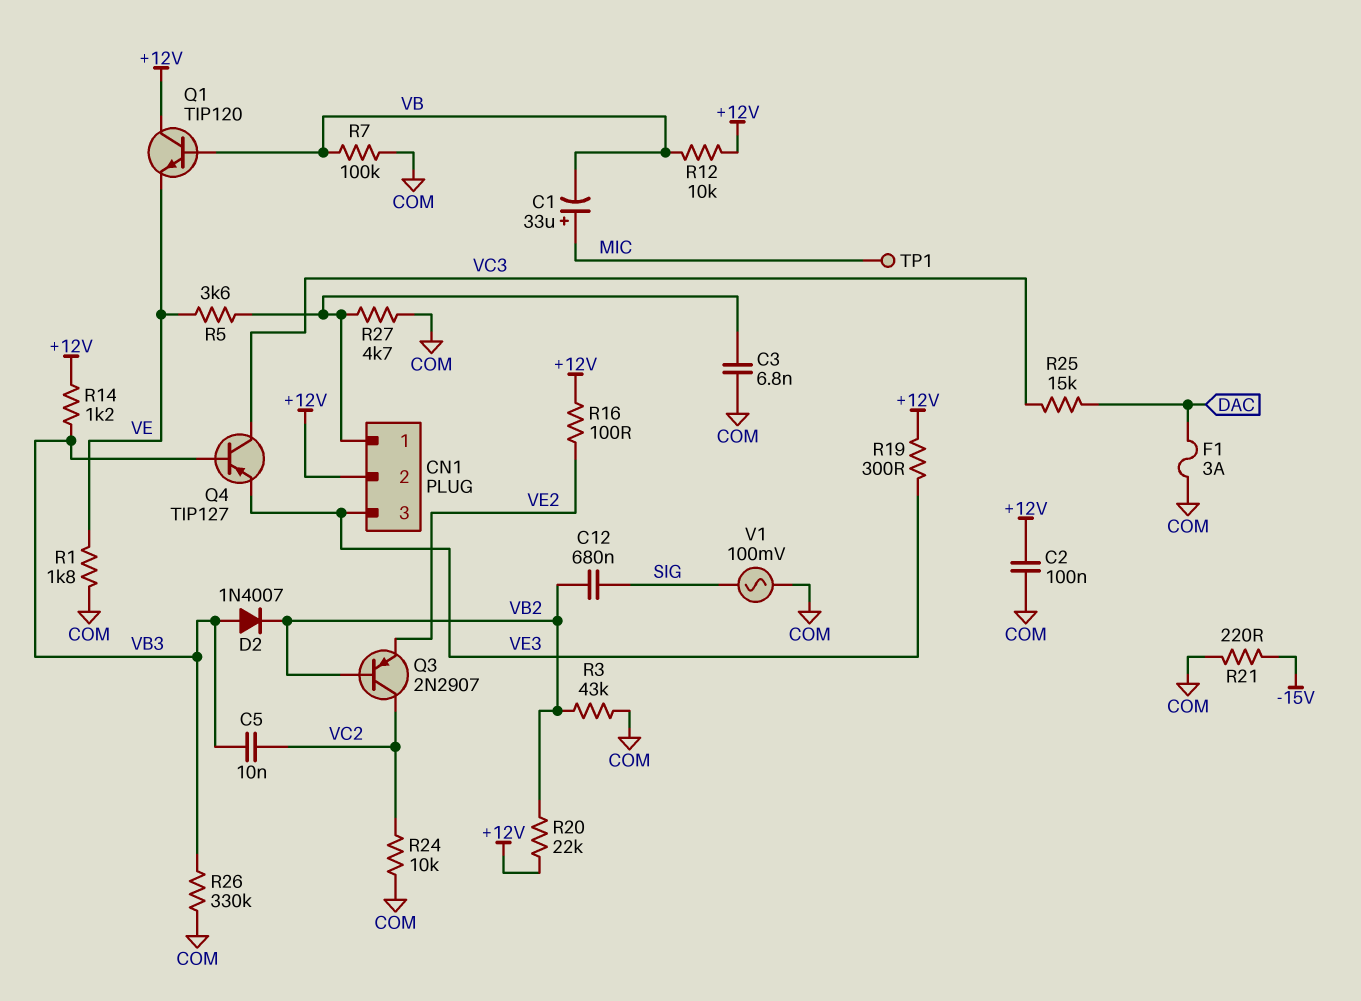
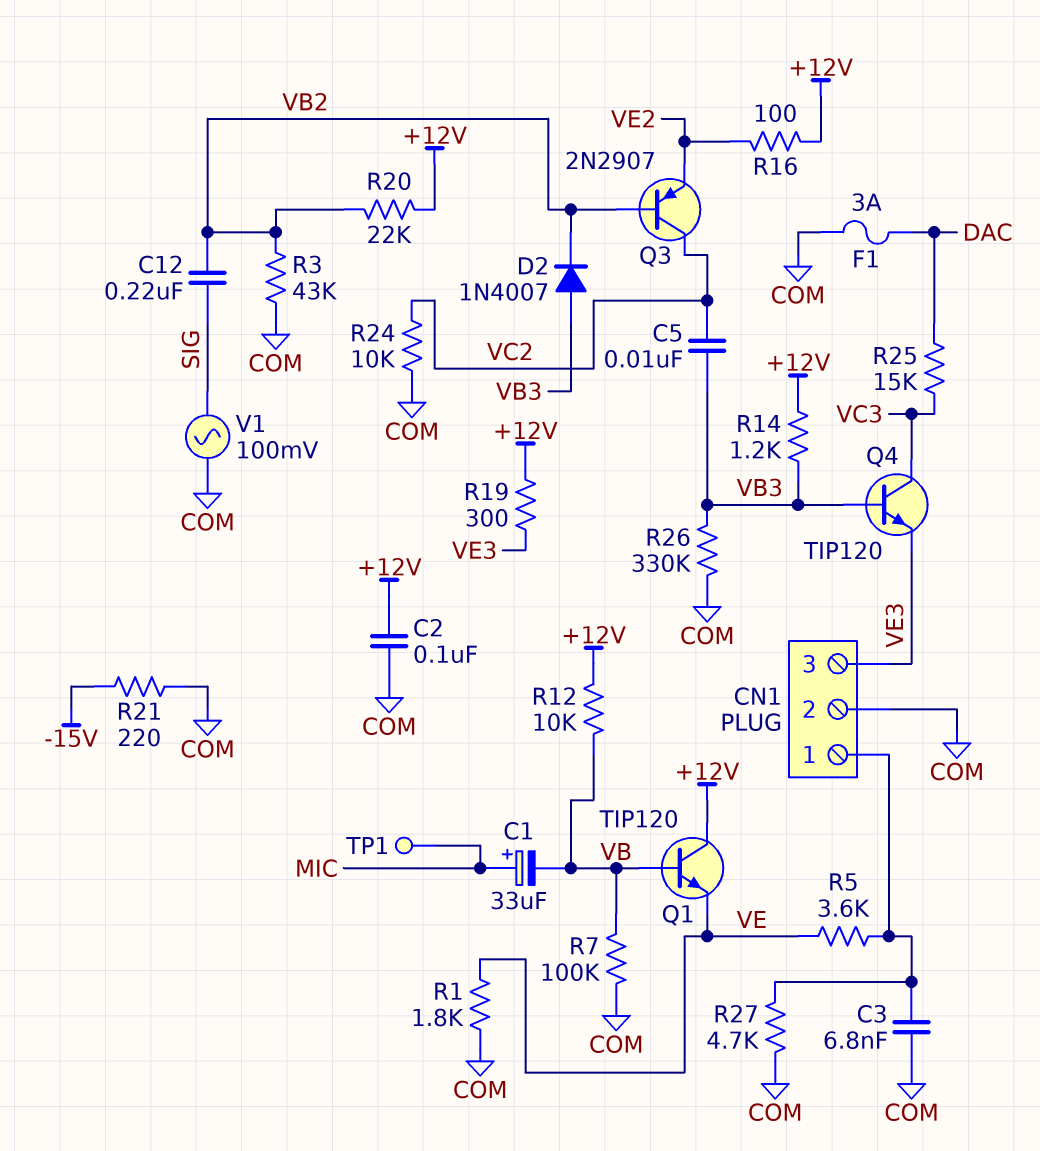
C12: 680nF (SIG, VB2) -> 220nF (SIG, VB2)
CN1 pin 2: +12V -> COM
Q4: PNP TIP127 (B VB3, C VC3, E VE3) -> NPN TIP120 (B VB3, C VC3, E VE3)

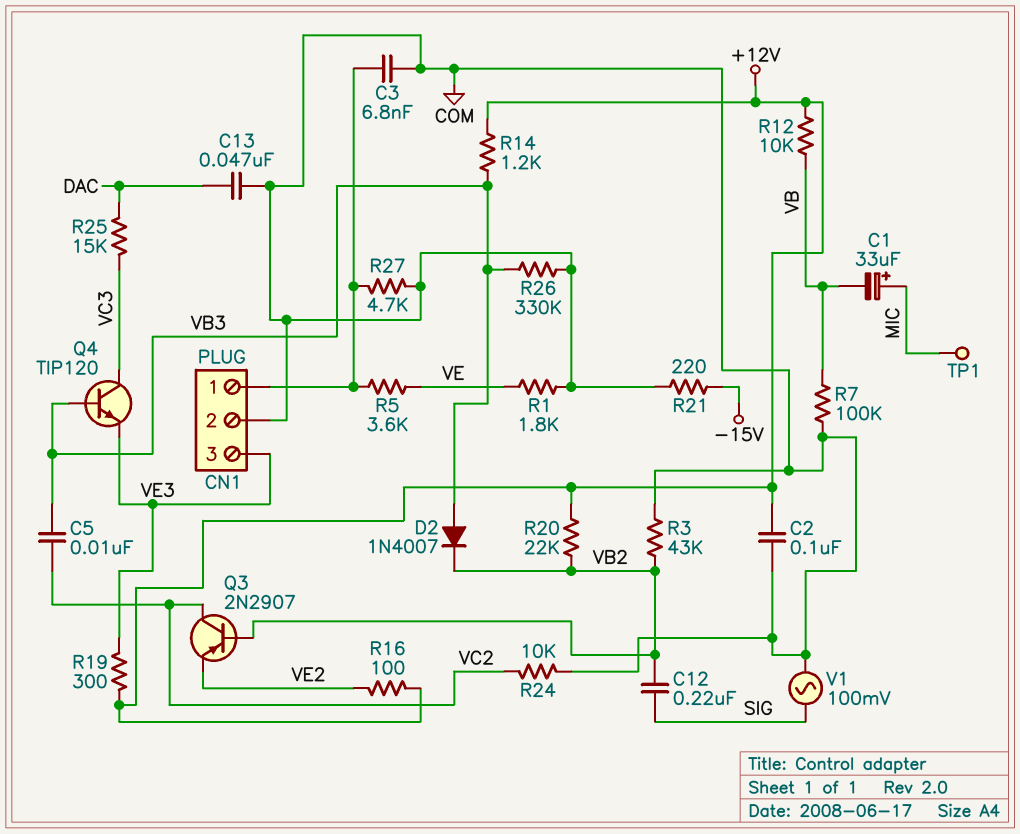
C13: none -> 47nF (COM, DAC)
F1: 3A (COM, DAC) -> none
Q1: NPN TIP120 (B VB, C +12V, E VE) -> none

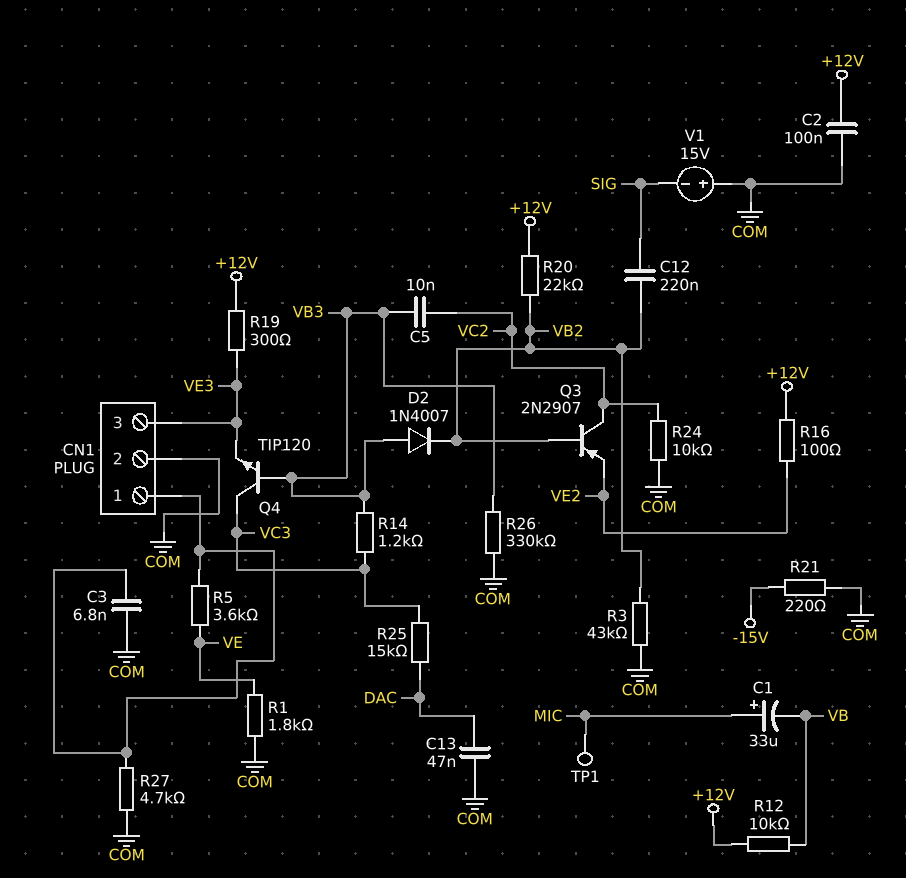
R7: 100k (COM, VB) -> none
R14: 1.2k (+12V, VB3) -> 1.2k (VB3, VC3)
V1: AC 100mV (COM, SIG) -> 15V (plus COM, minus SIG)

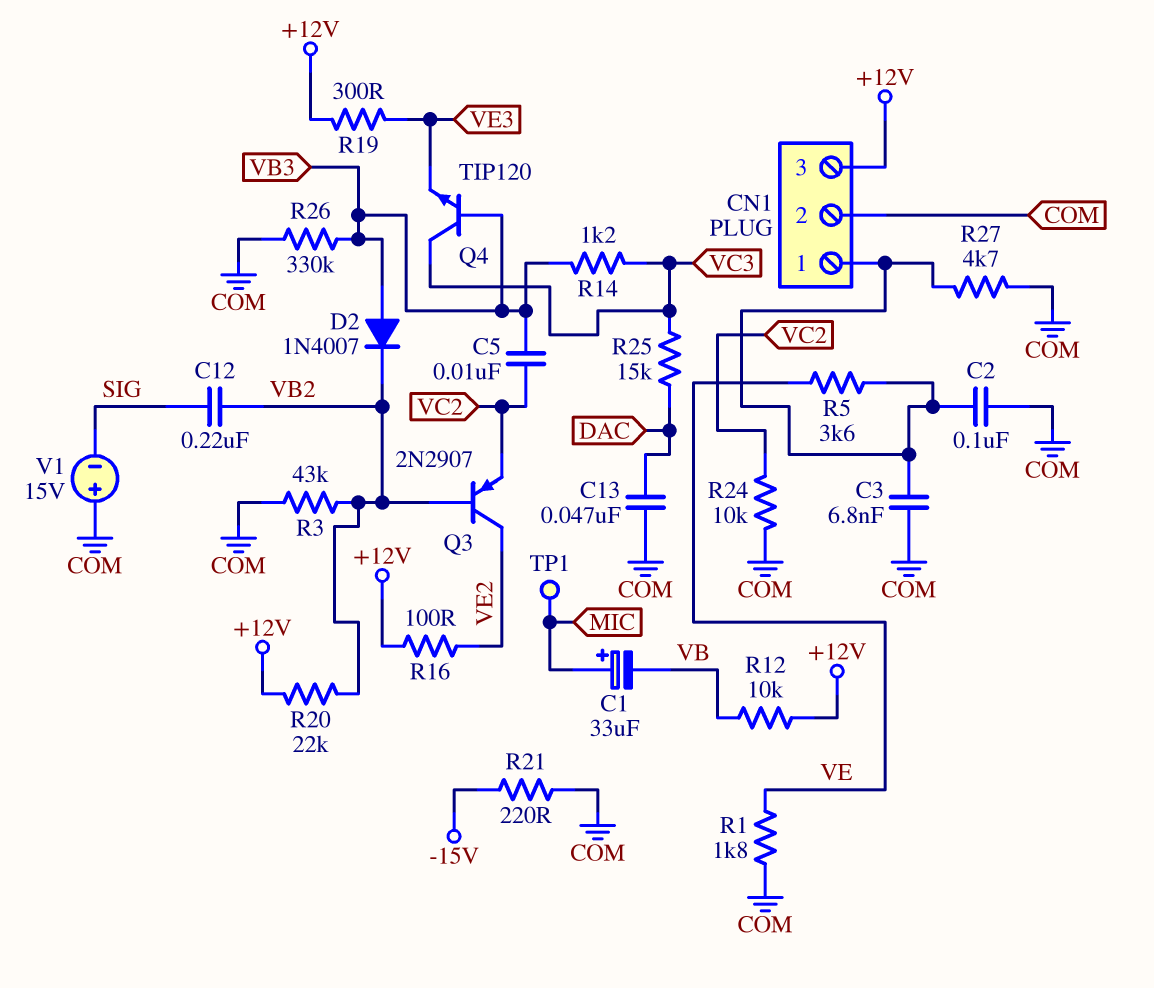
C2: 100nF (+12V, COM) -> 100nF (CN1/1, COM)
CN1 pin 3: VE3 -> +12V
Q3: PNP 2N2907 (B VB2, C VC2, E VE2) -> PNP 2N2907 (B VB2, C VE2, E VC2)

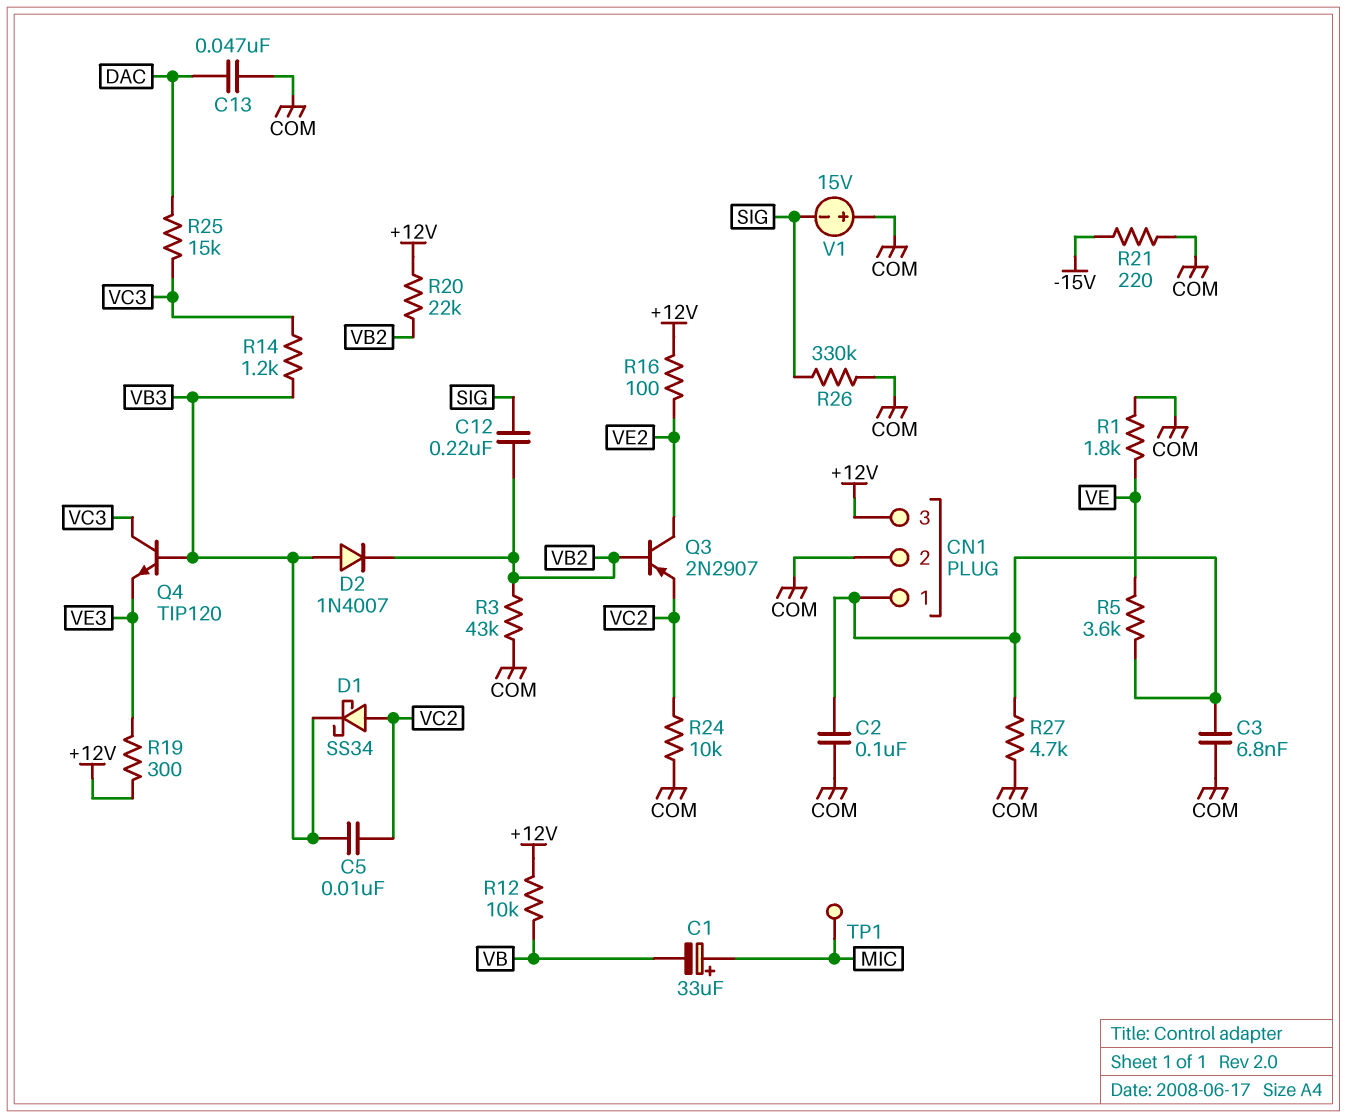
D1: none -> schottky SS34 (A VC2, K VB3)
R26: 330k (COM, VB3) -> 330k (COM, SIG)

